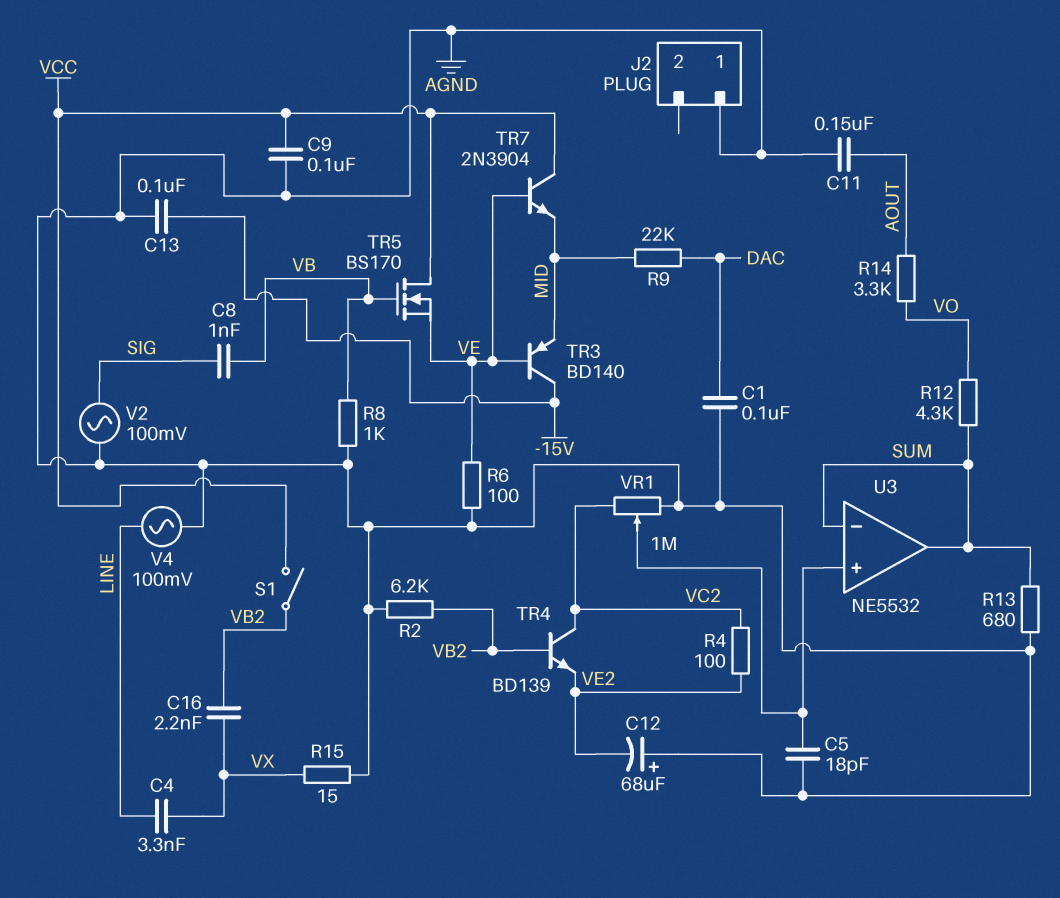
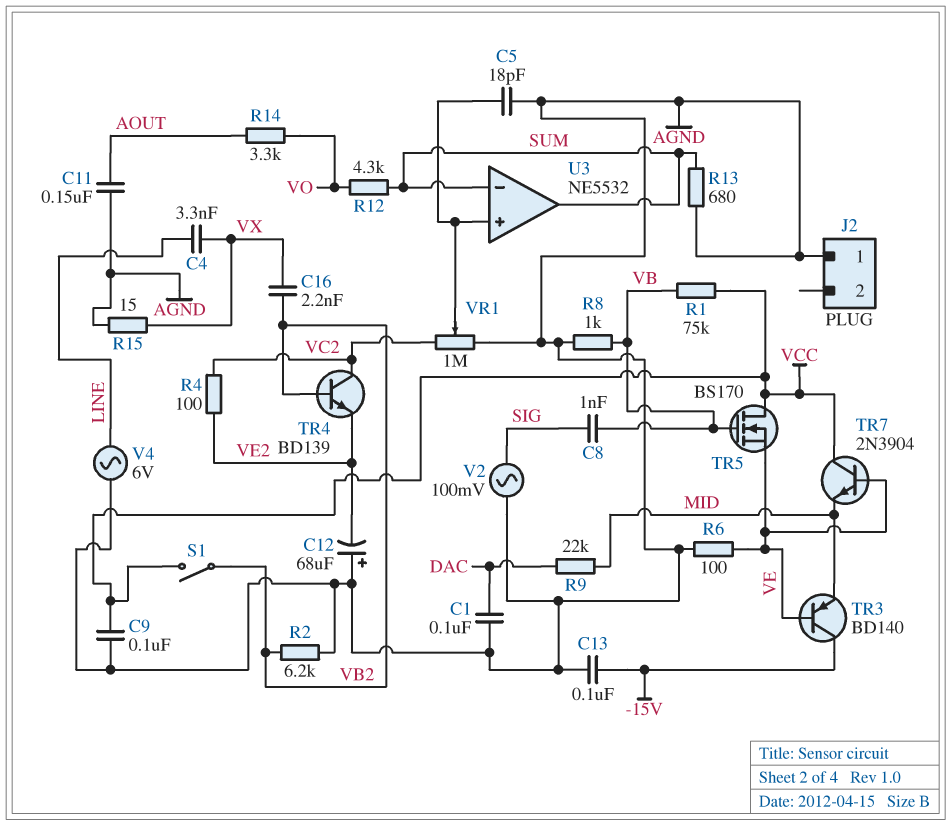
R1: none -> 75k (VB, VCC)
V4: AC 100mV (AGND, LINE) -> AC 6V (AGND, LINE)

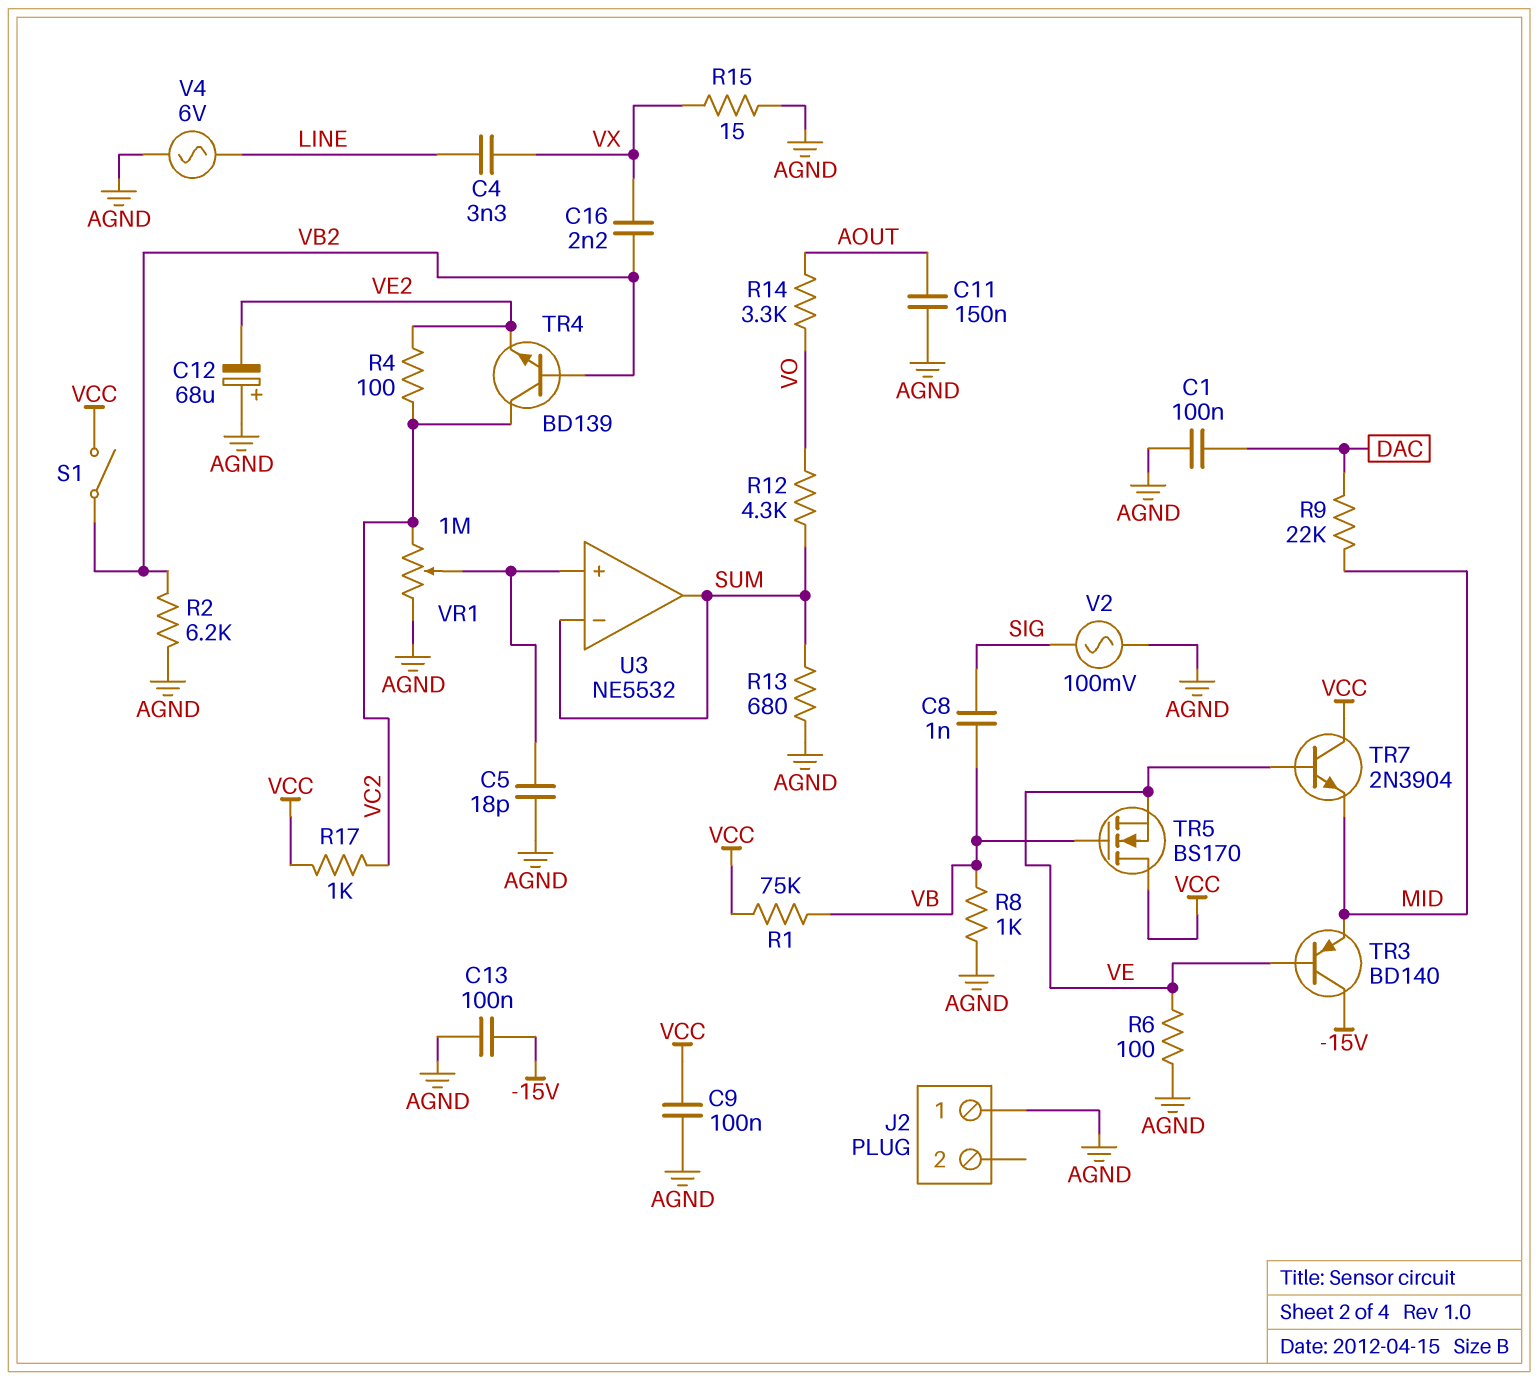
R17: none -> 1k (VC2, VCC)

